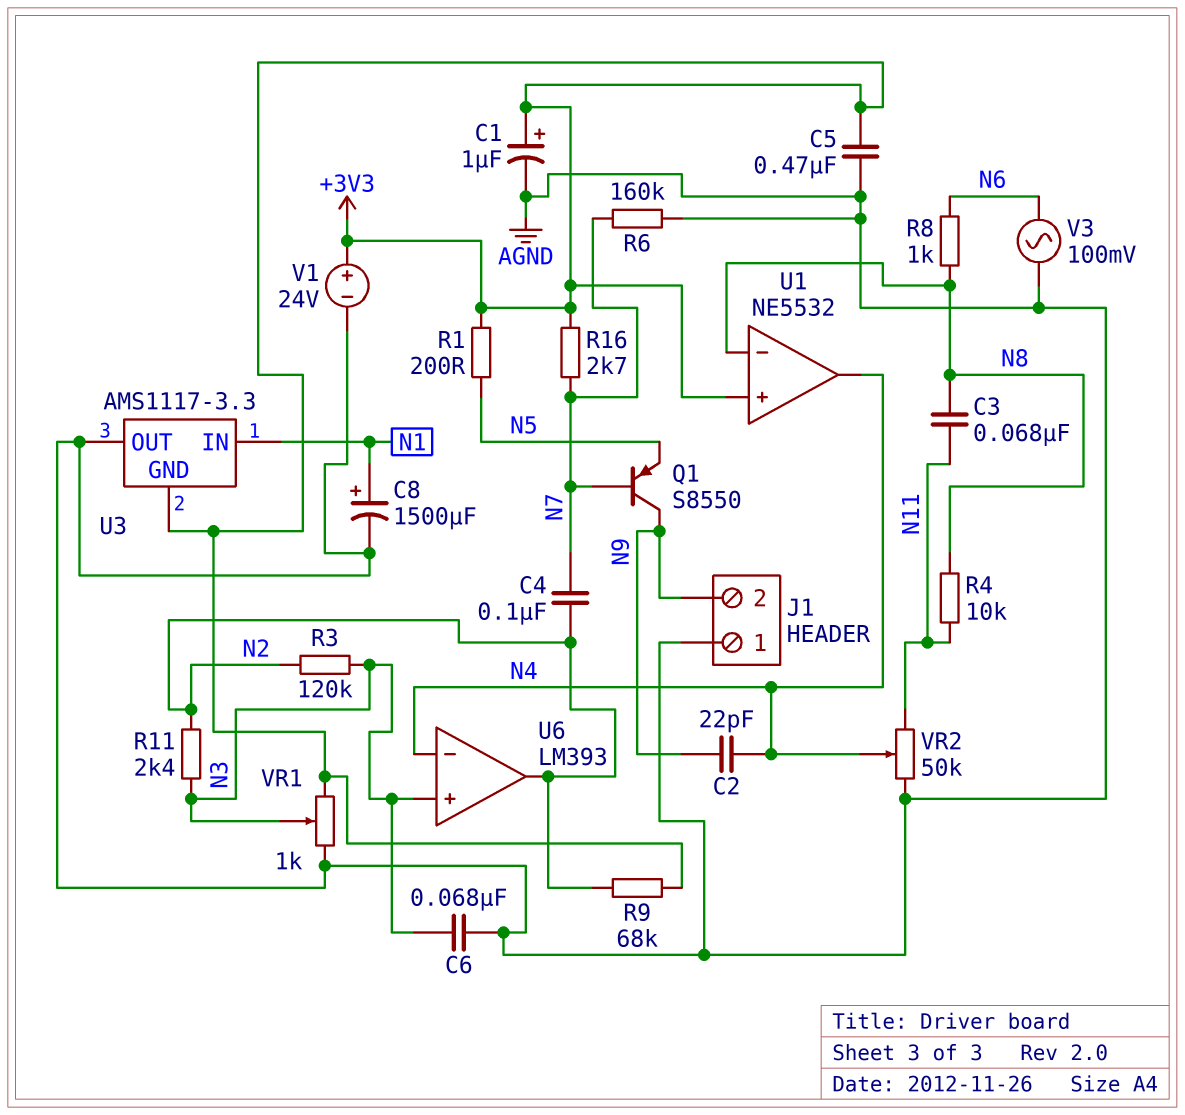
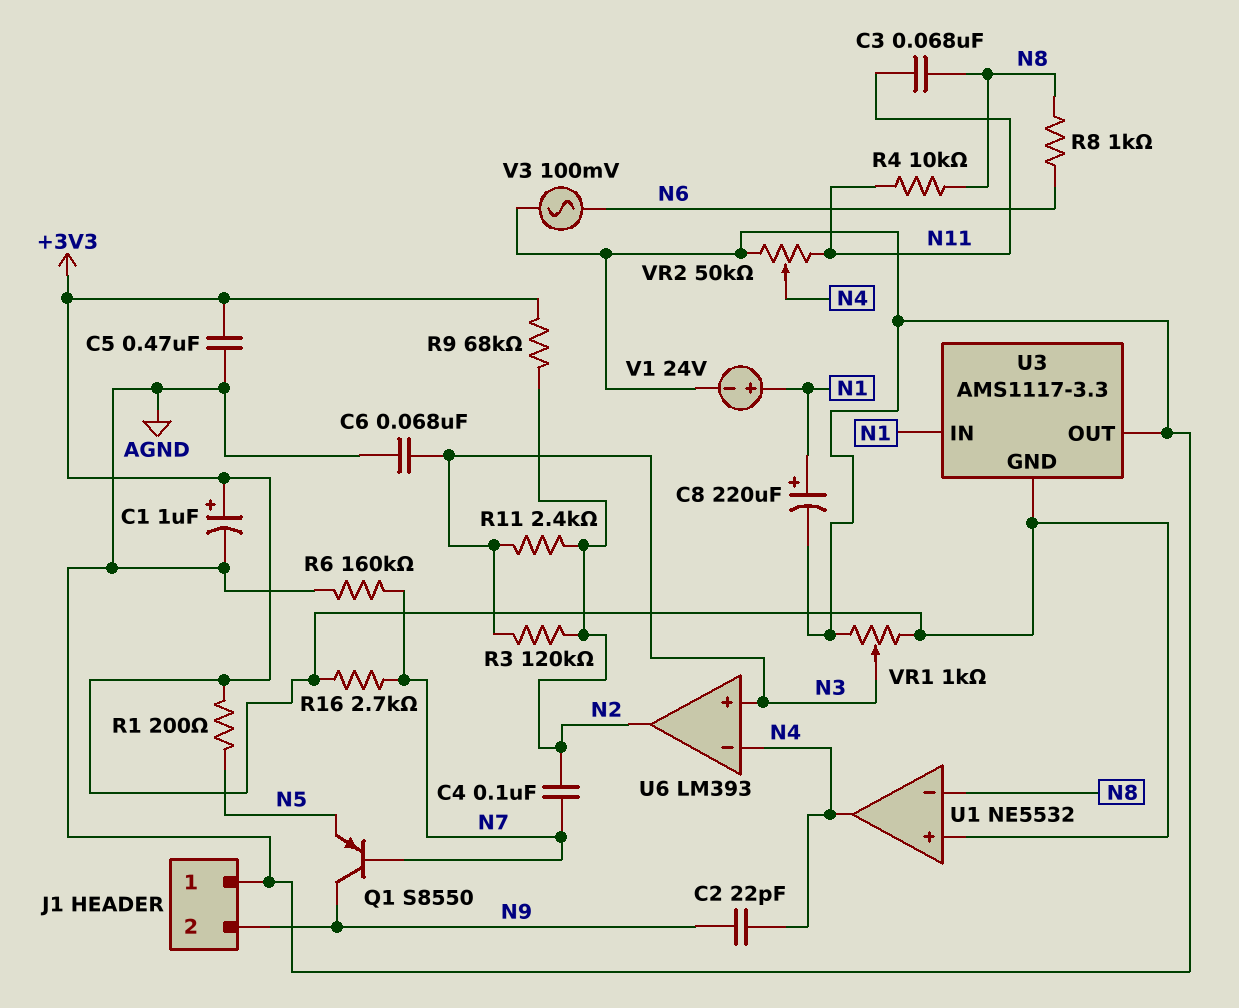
C8: 1500uF (plus N1, minus AGND) -> 220uF (plus N1, minus AGND)
V1: 24V (plus +3V3, minus AGND) -> 24V (plus N1, minus AGND)

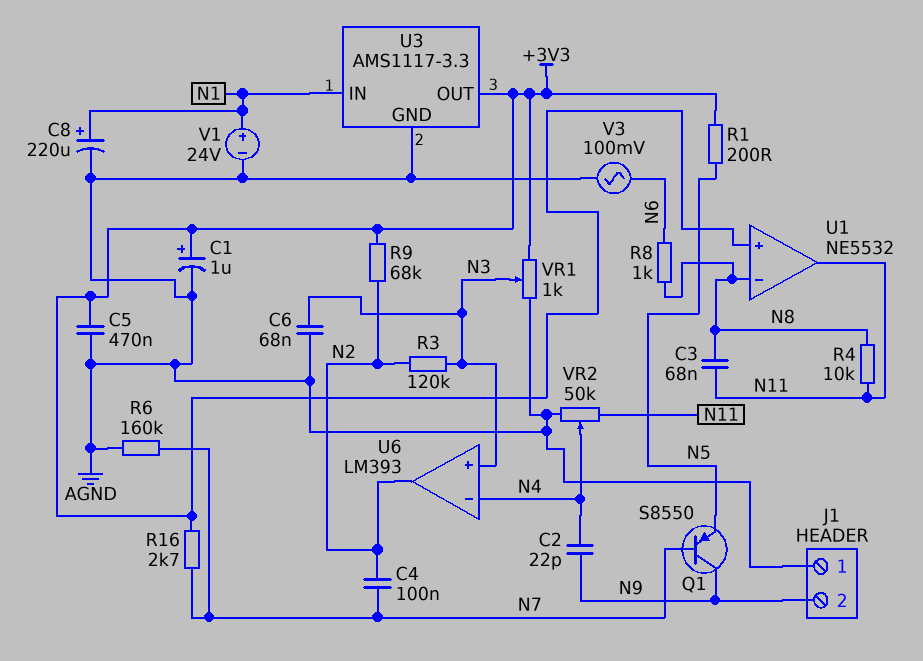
R11: 2.4k (N2, N3) -> none
U1 pin out: N4 -> N11
U3 pin GND: +3V3 -> AGND
U3 pin OUT: AGND -> +3V3

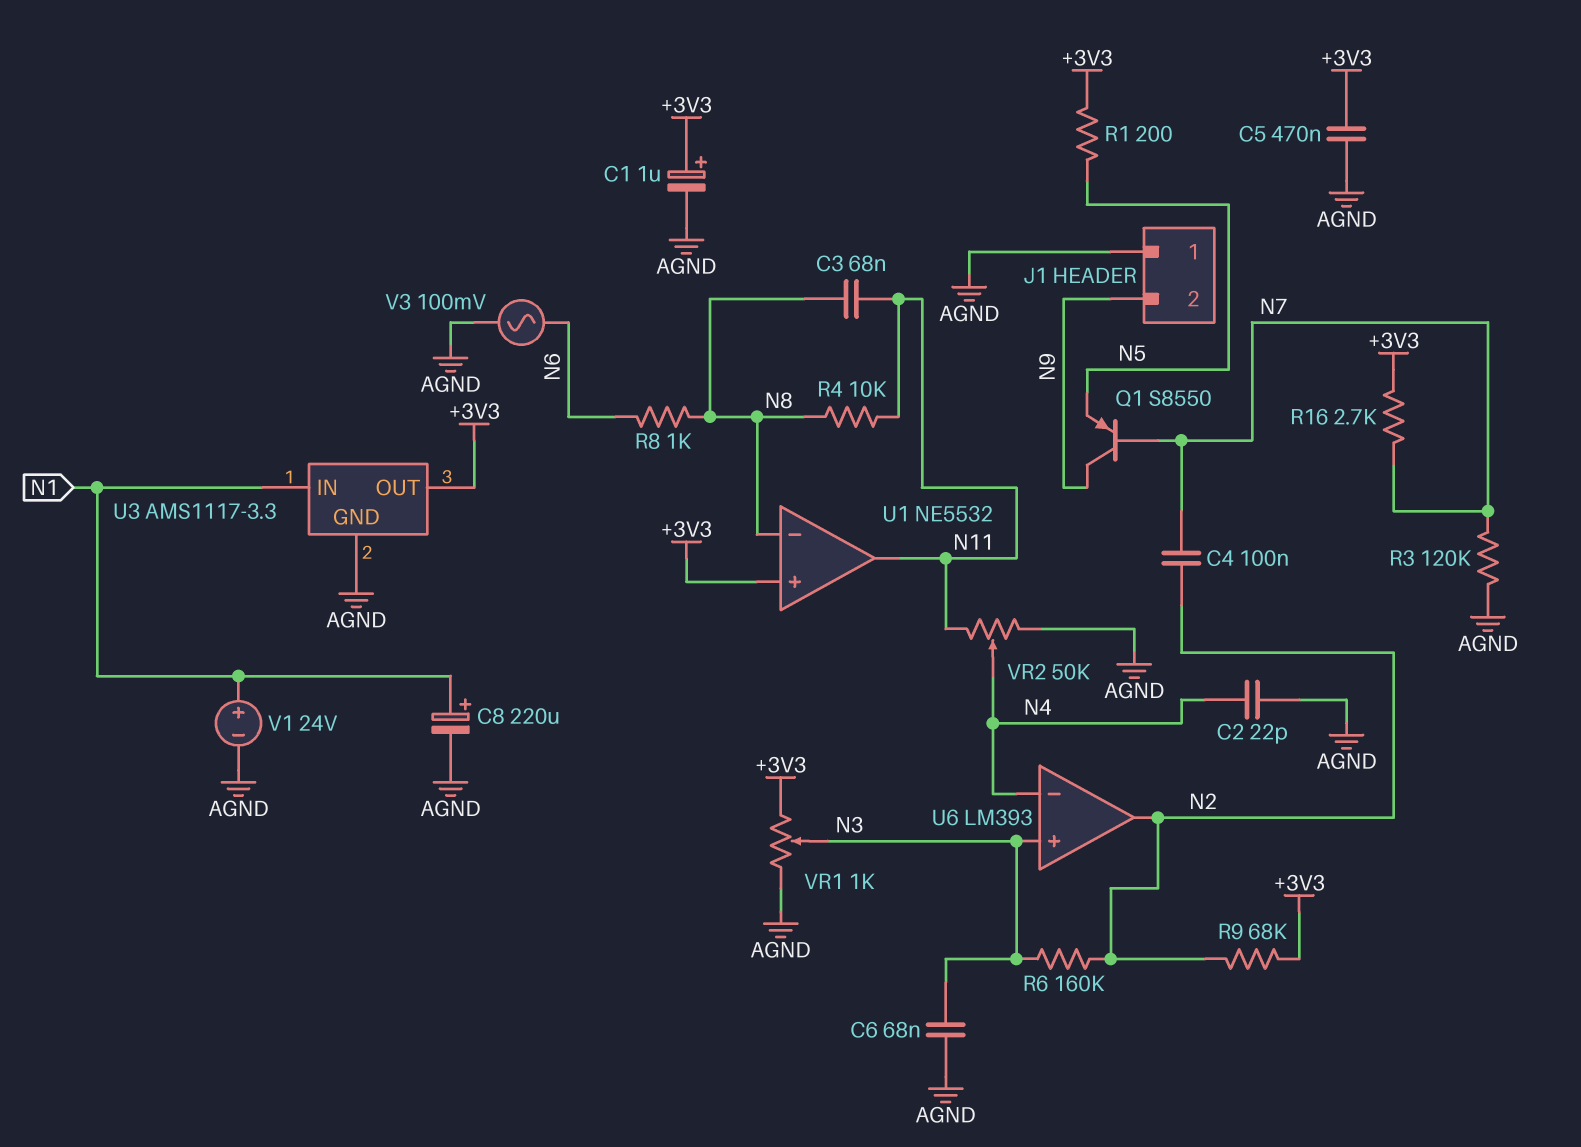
C2: 22pF (N4, N9) -> 22pF (AGND, N4)
R3: 120k (N2, N3) -> 120k (AGND, N7)
R6: 160k (AGND, N7) -> 160k (N2, N3)

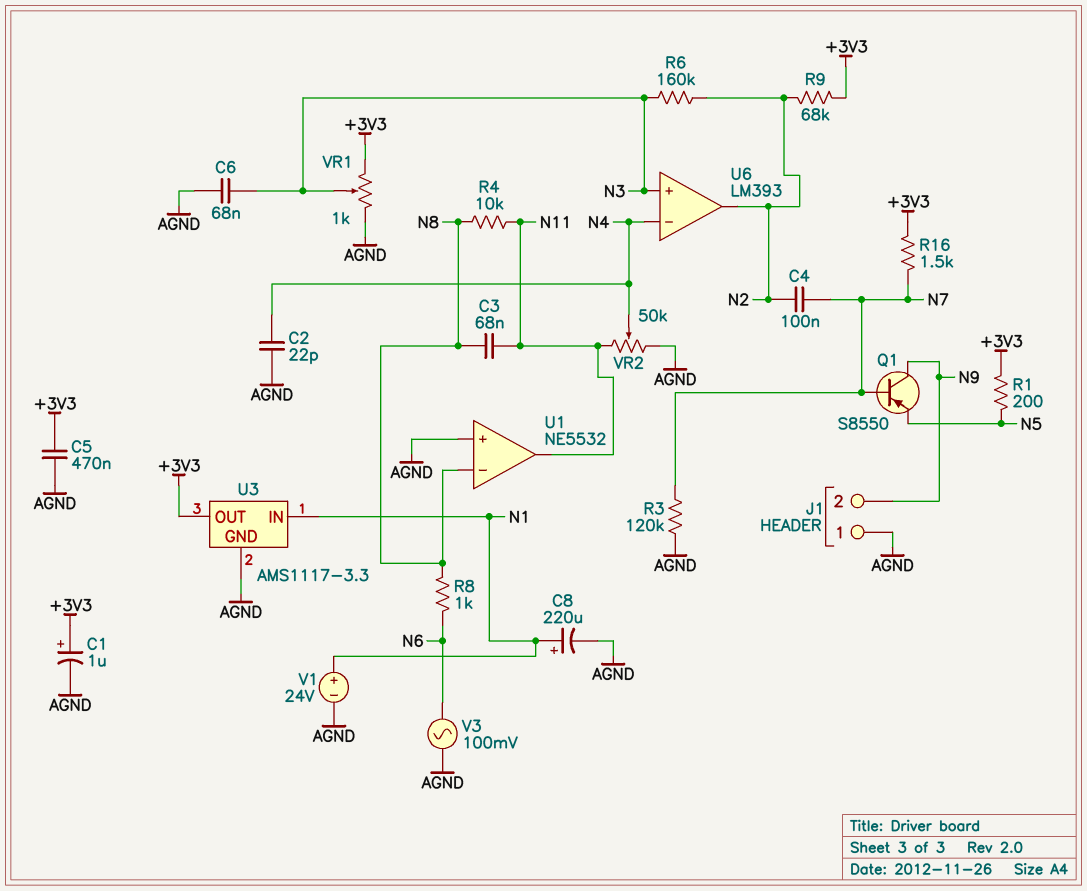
R16: 2.7k (+3V3, N7) -> 1.5k (+3V3, N7)
U1 pin in+: +3V3 -> AGND

